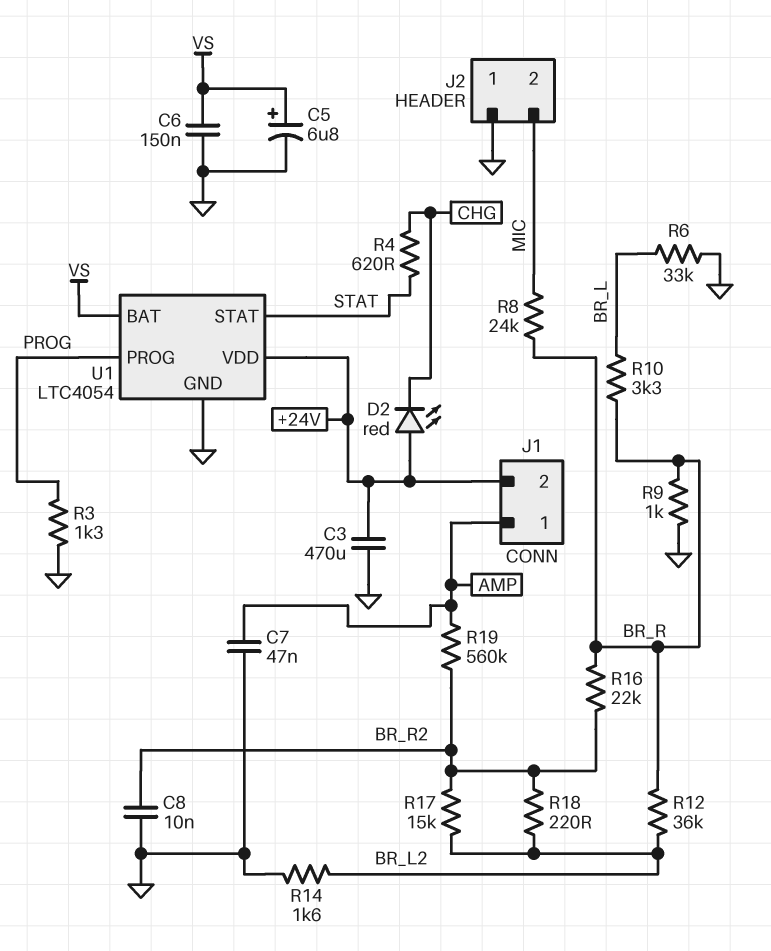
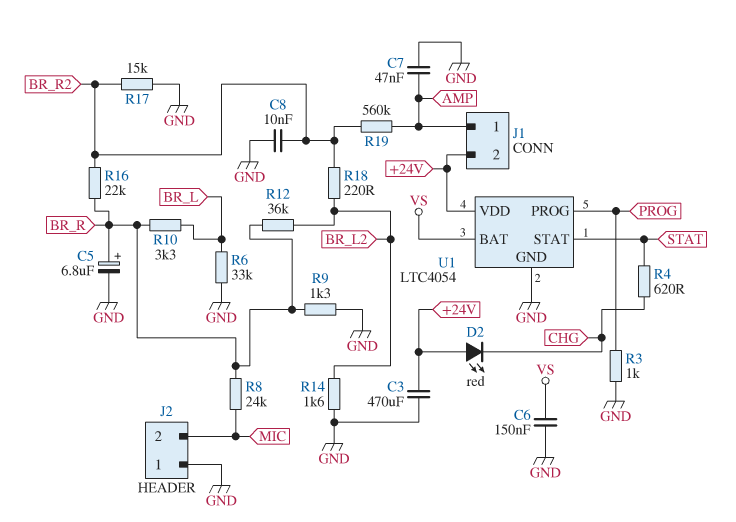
C5: 6.8uF (plus VS, minus GND) -> 6.8uF (plus BR_R, minus GND)
R3: 1.3k (GND, PROG) -> 1k (GND, PROG)
R9: 1k (BR_R, GND) -> 1.3k (BR_R, GND)
R17: 15k (BR_L2, BR_R2) -> 15k (BR_R2, GND)

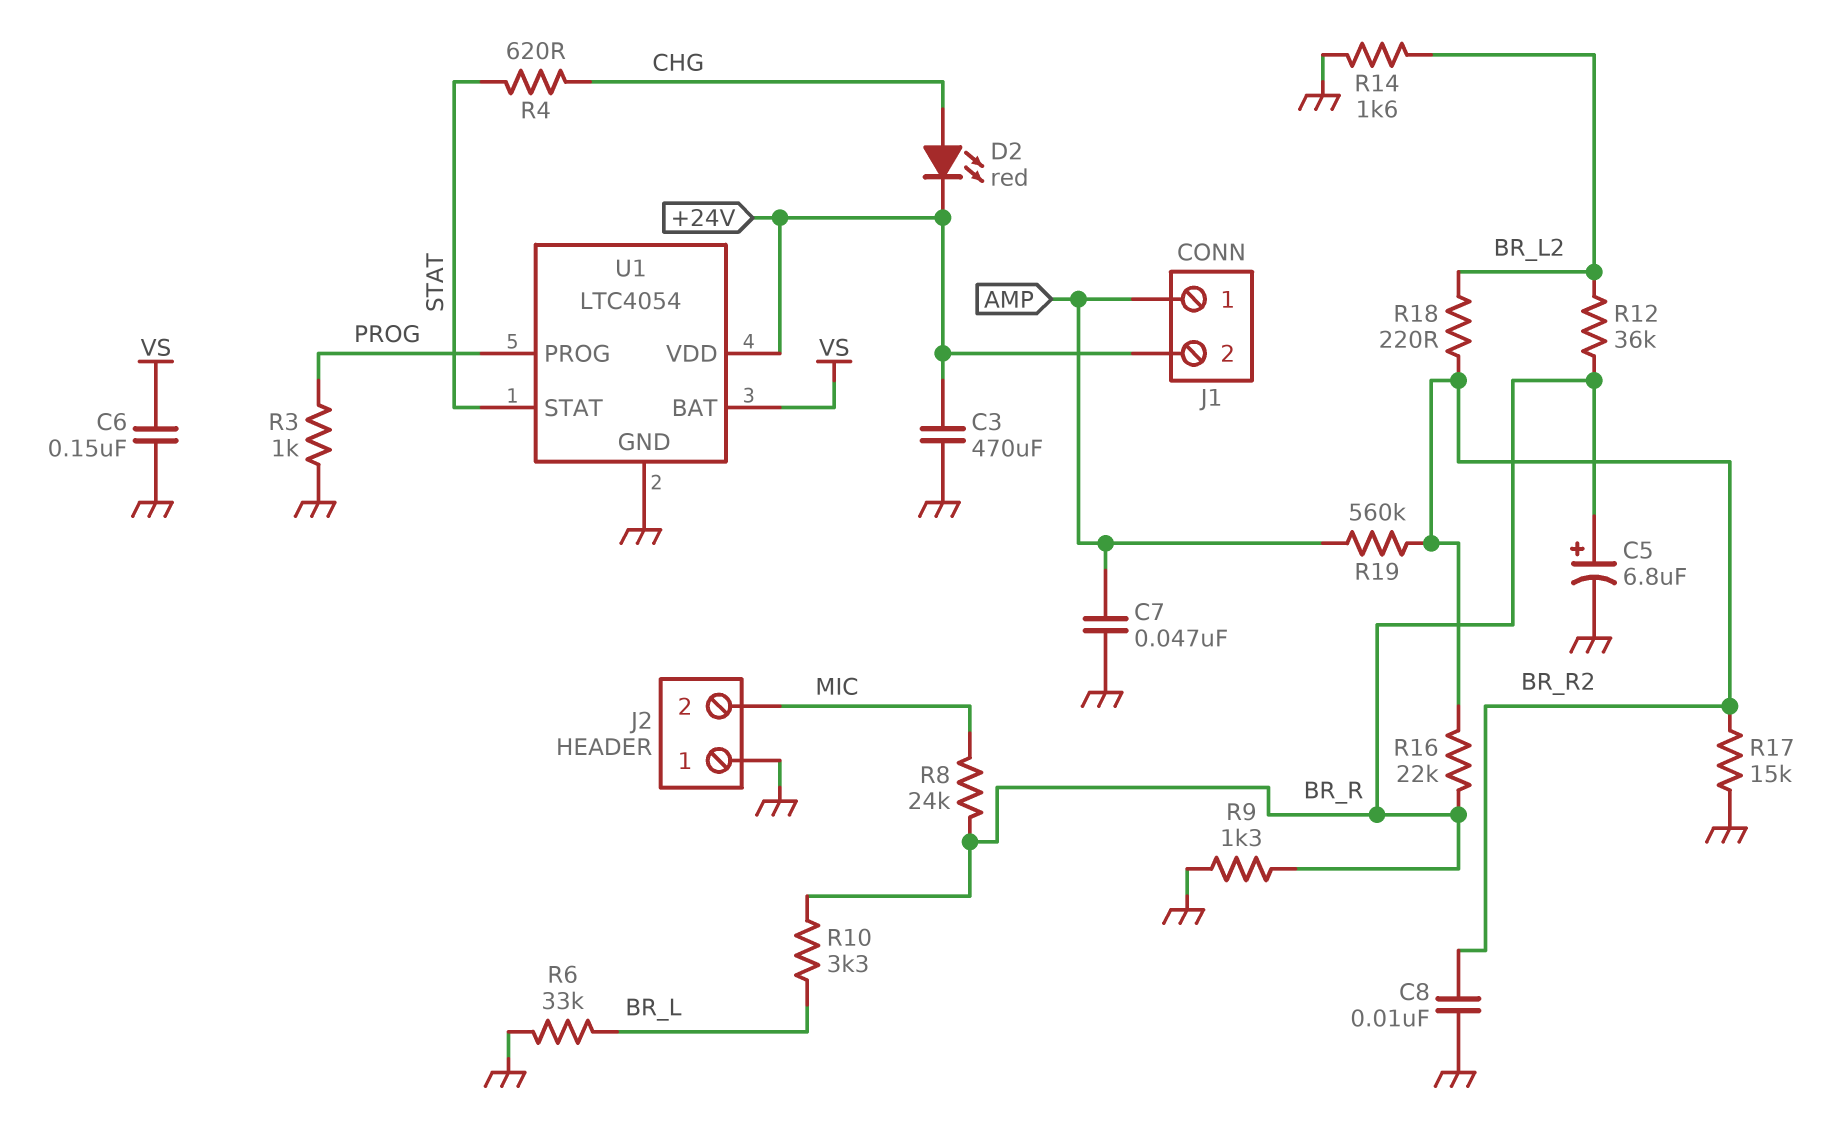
D2: LED red (A +24V, K CHG) -> LED red (A CHG, K +24V)

